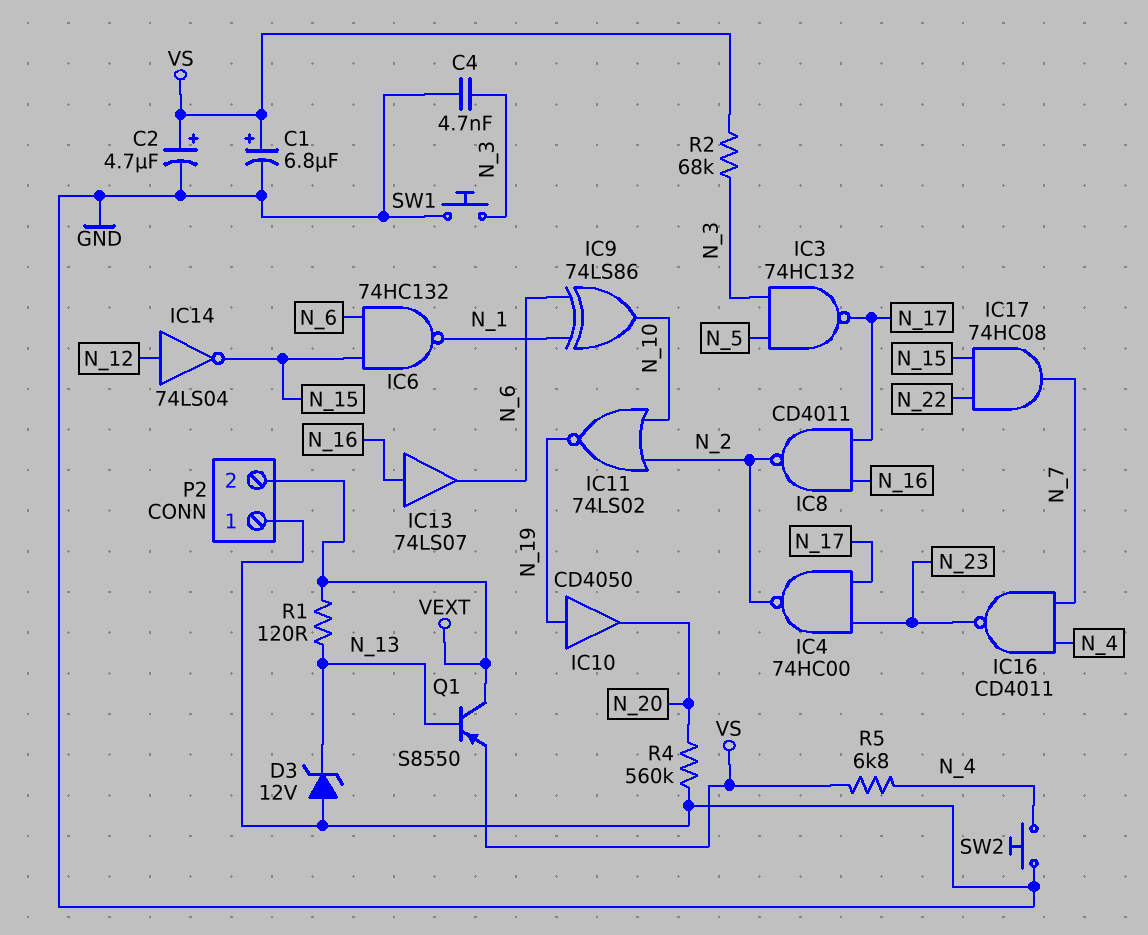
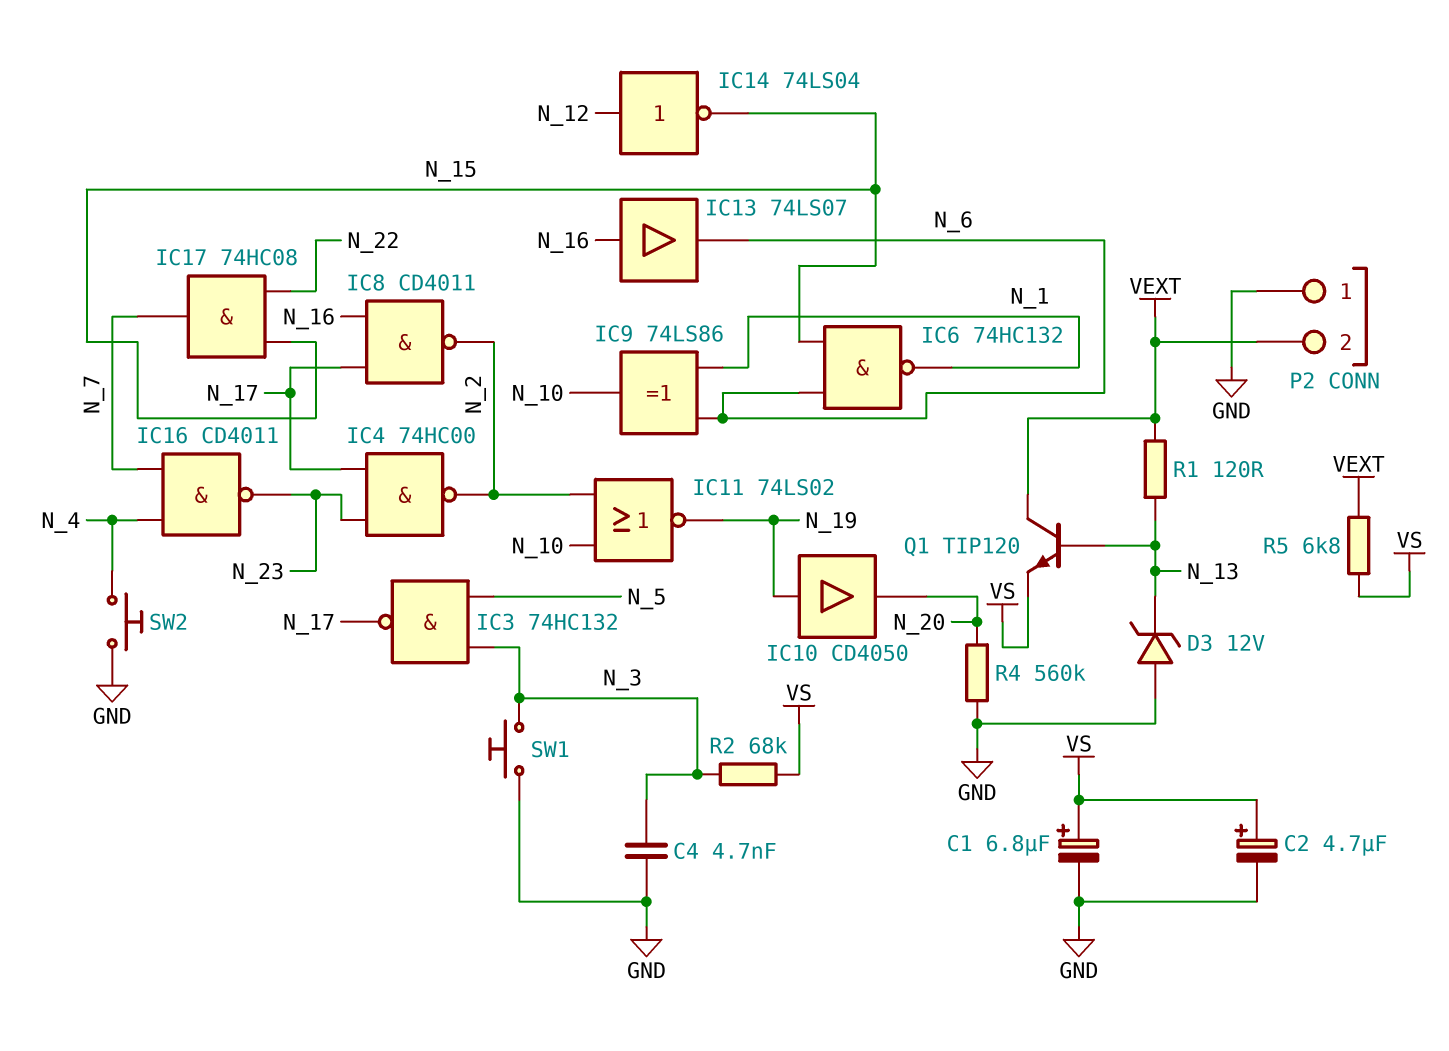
Q1: PNP S8550 (B N_13, C VEXT, E VS) -> NPN TIP120 (B N_13, C VEXT, E VS)
R5: 6.8k (N_4, VS) -> 6.8k (VEXT, VS)

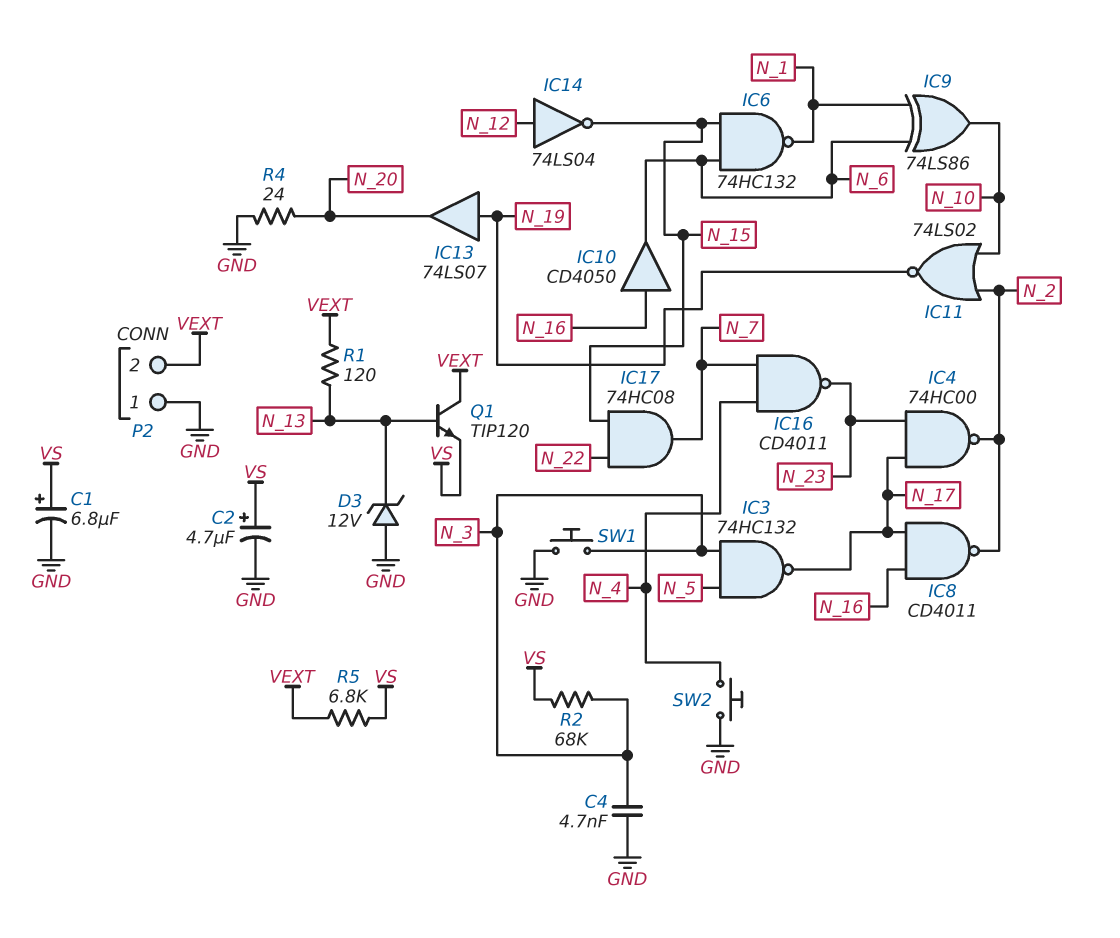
IC10: buffer CD4050 (in N_19, out N_20) -> buffer CD4050 (in N_16, out N_6)
IC13: buffer 74LS07 (in N_16, out N_6) -> buffer 74LS07 (in N_19, out N_20)
R4: 560k (GND, N_20) -> 24 (GND, N_20)

